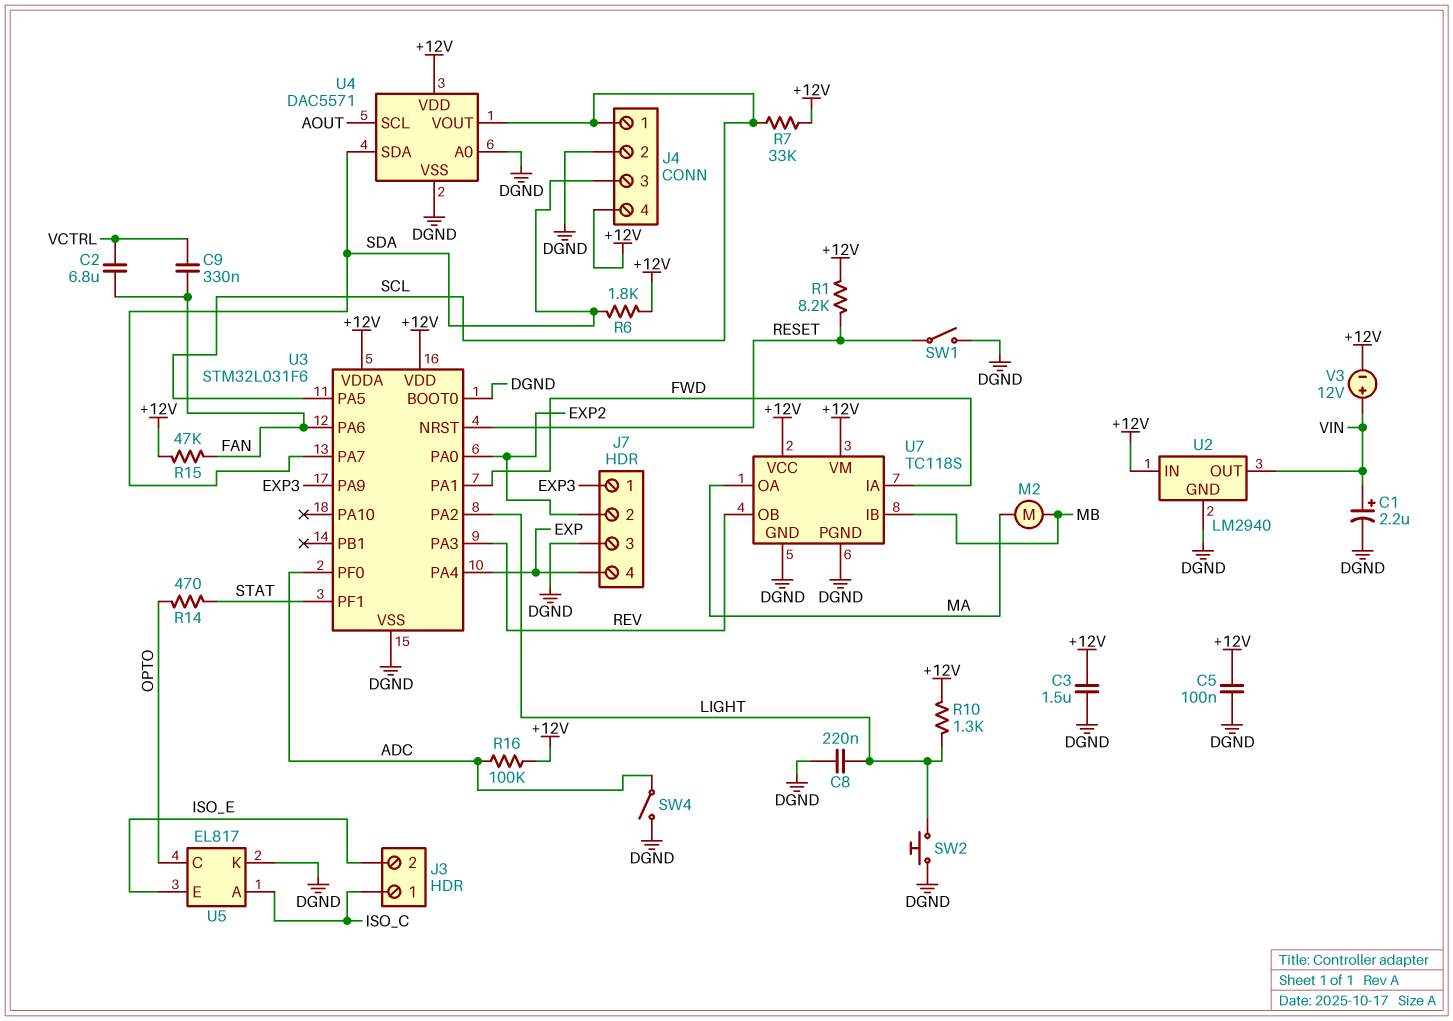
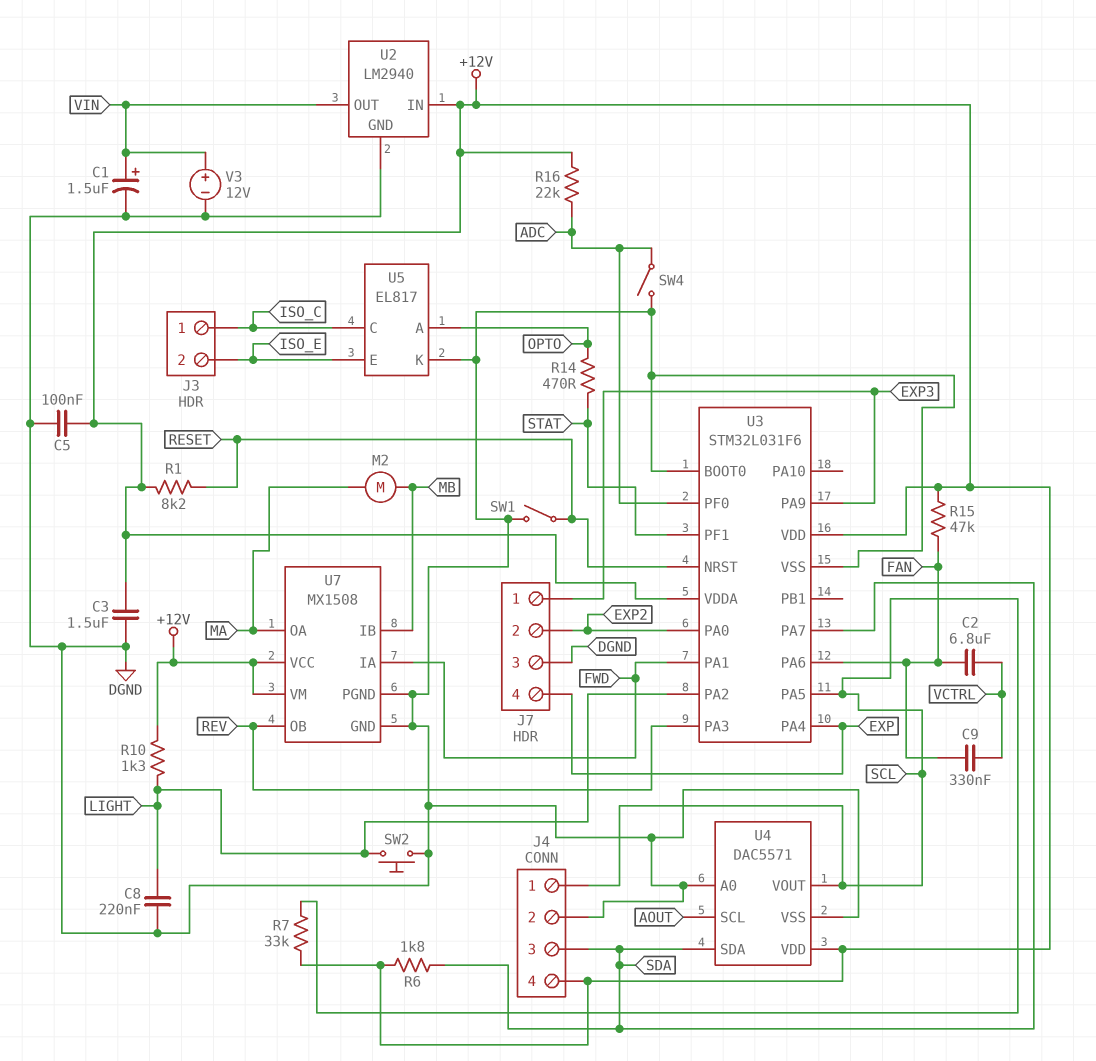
C1: 2.2uF (plus VIN, minus DGND) -> 1.5uF (plus VIN, minus DGND)
R16: 100k (+12V, ADC) -> 22k (+12V, ADC)
U5 pin A: ISO_C -> OPTO
U5 pin C: OPTO -> ISO_C
U7: TC118S -> MX1508
V3: 12V (plus VIN, minus +12V) -> 12V (plus VIN, minus DGND)

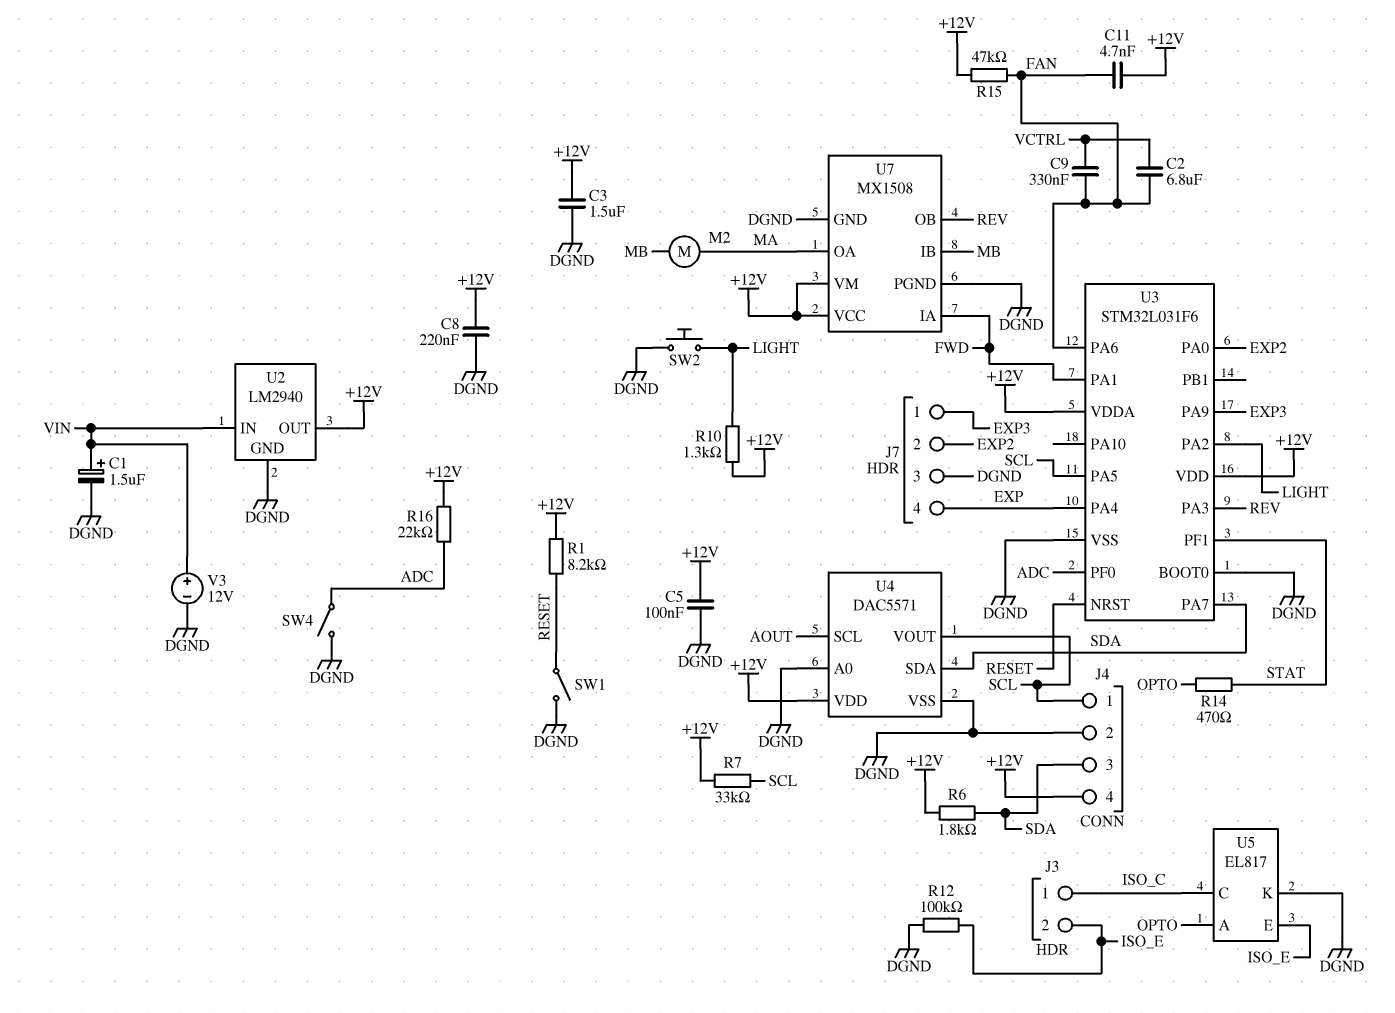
C8: 220nF (DGND, LIGHT) -> 220nF (+12V, DGND)
C11: none -> 4.7nF (+12V, FAN)
R12: none -> 100k (DGND, ISO_E)
U2 pin IN: +12V -> VIN
U2 pin OUT: VIN -> +12V

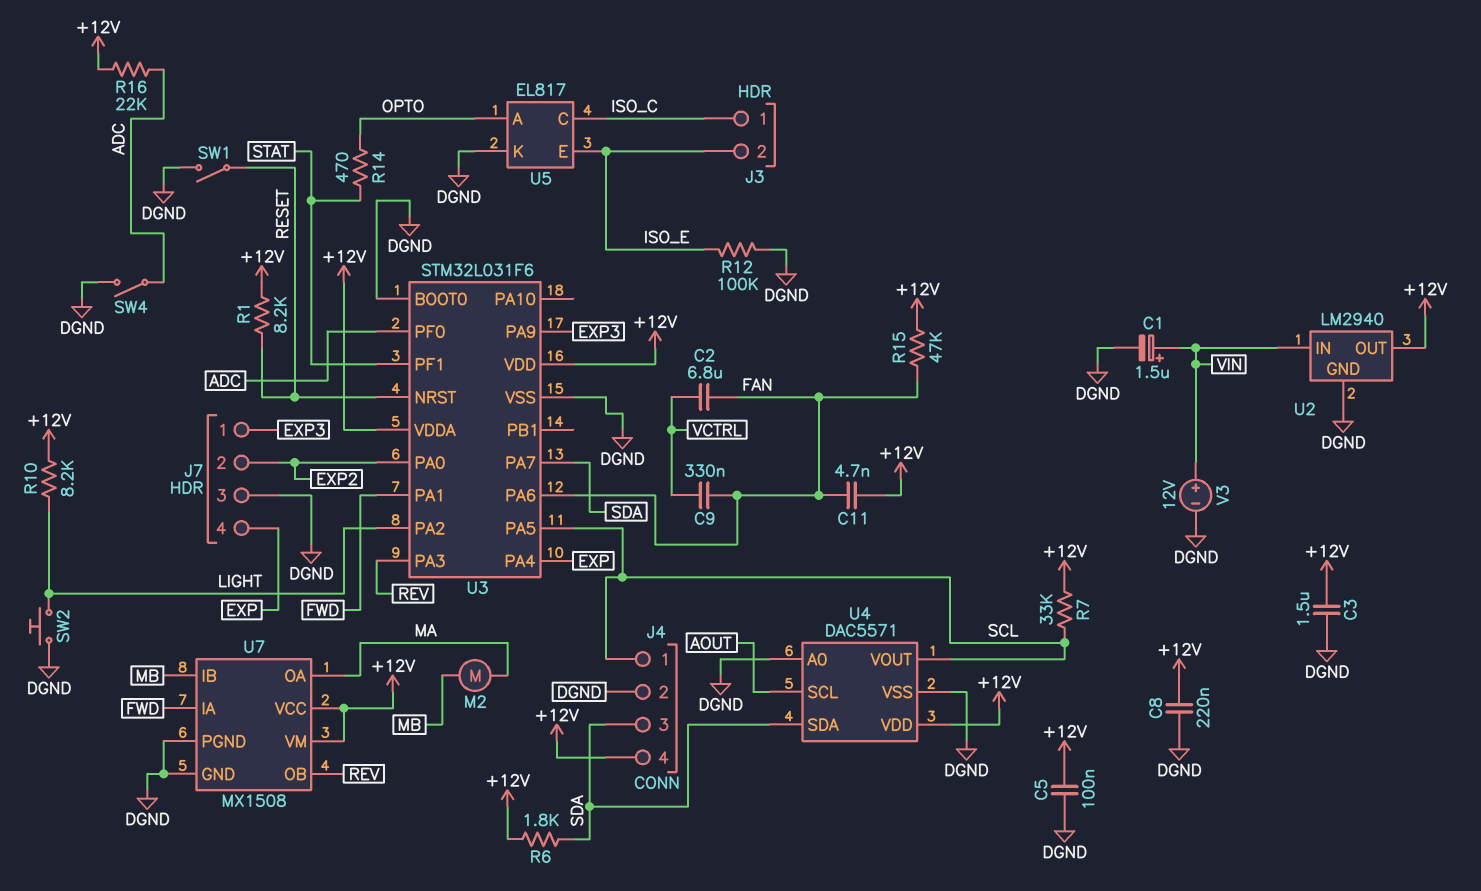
R10: 1.3k (+12V, LIGHT) -> 8.2k (+12V, LIGHT)

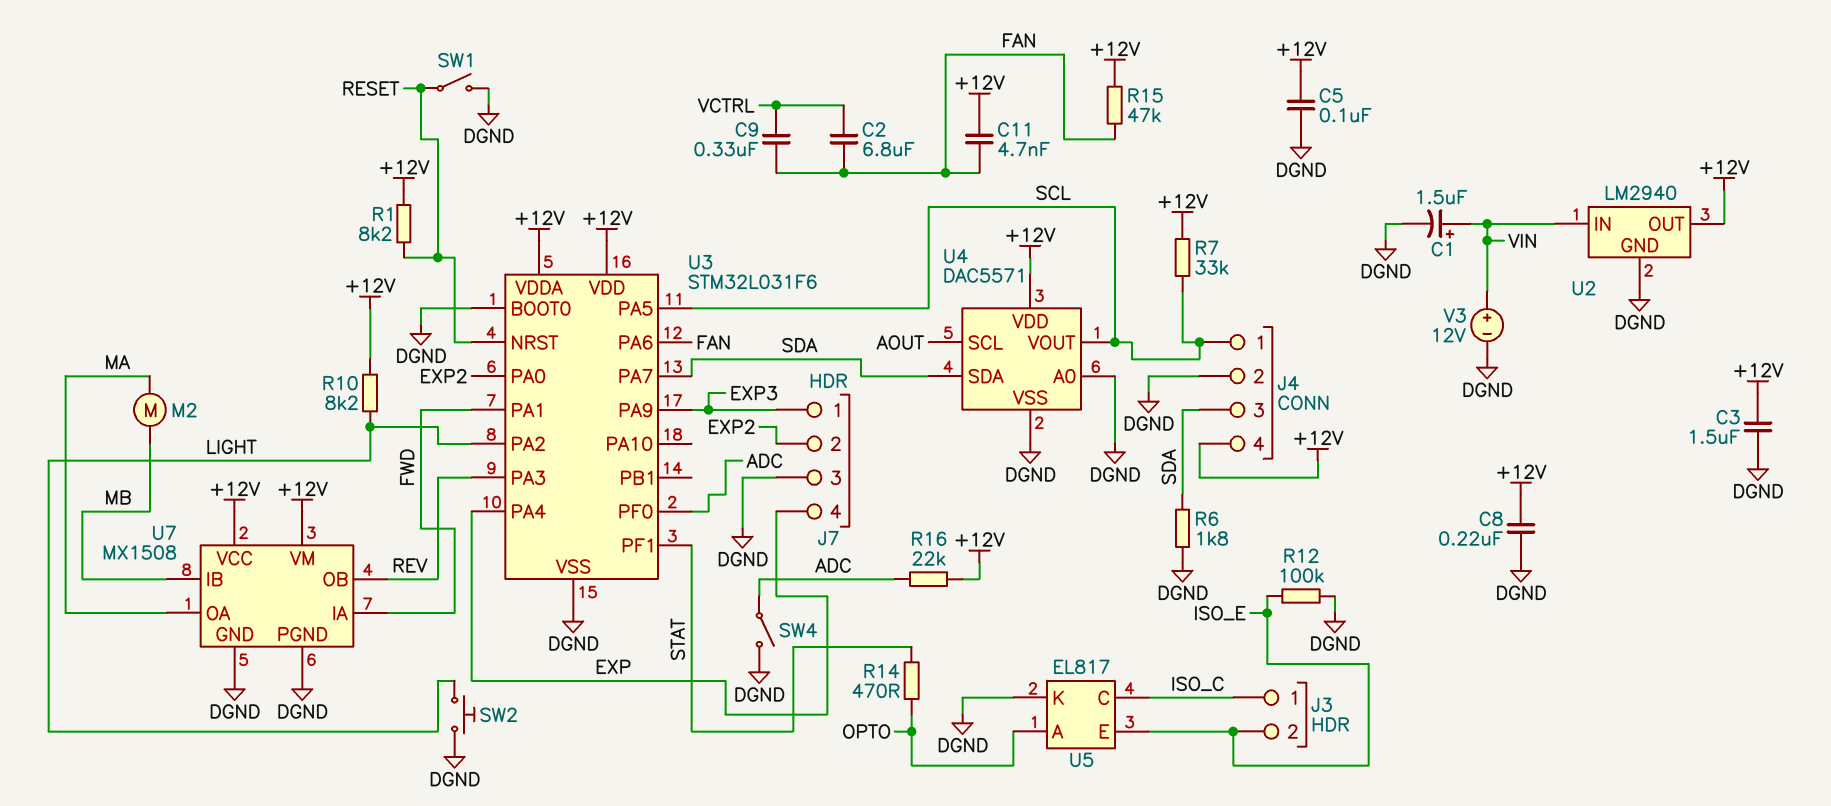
R6: 1.8k (+12V, SDA) -> 1.8k (DGND, SDA)

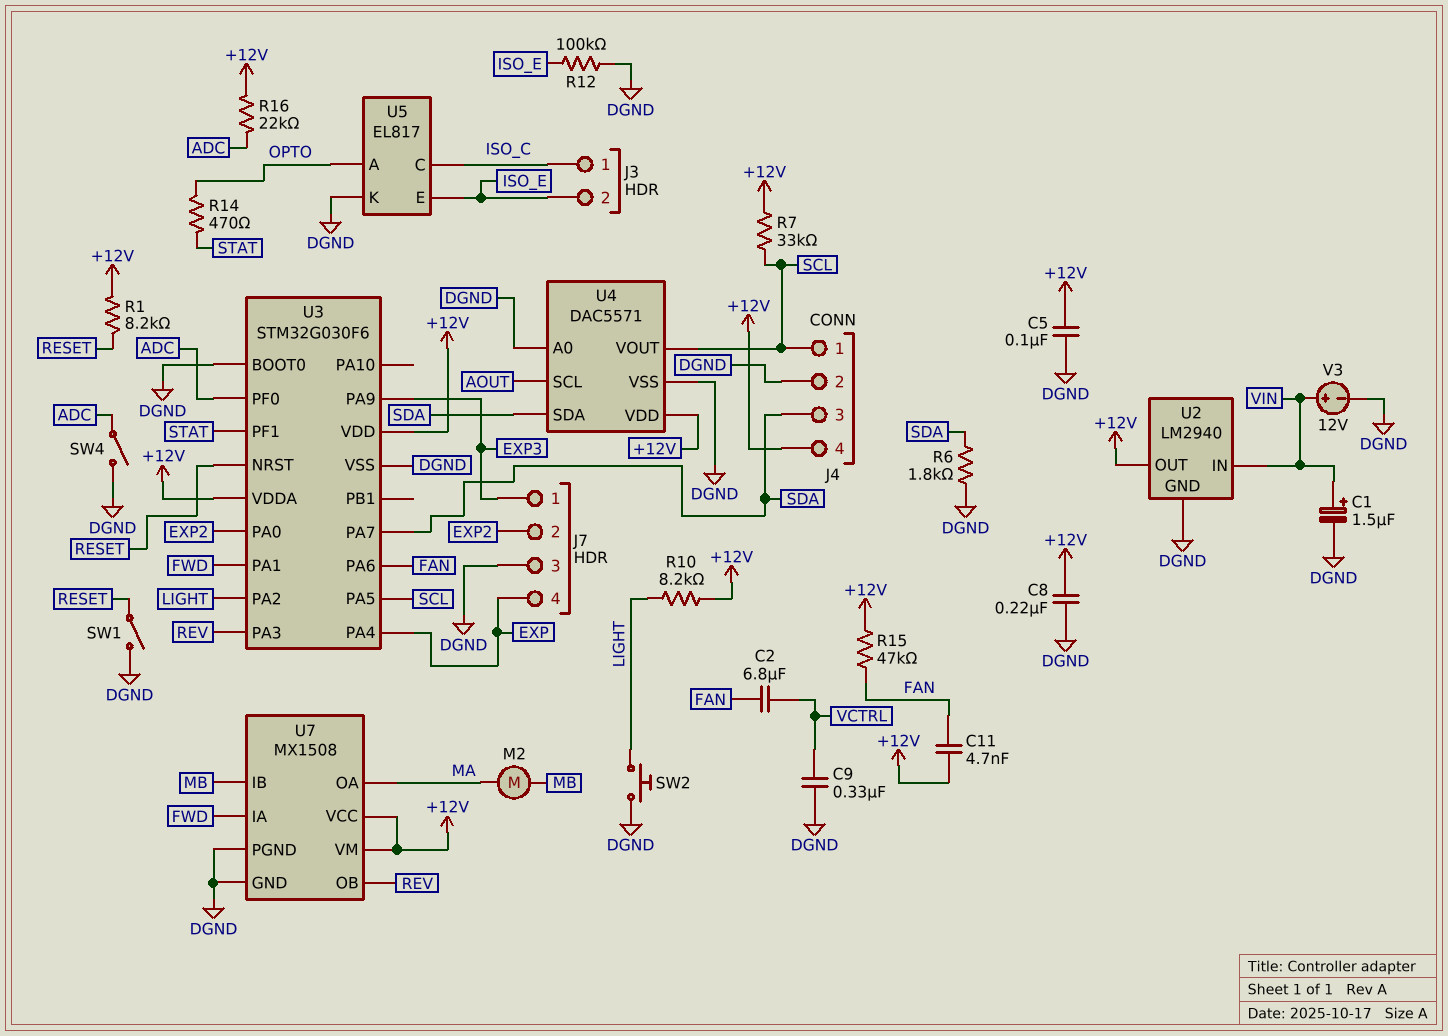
C3: 1.5uF (+12V, DGND) -> none
C9: 330nF (FAN, VCTRL) -> 330nF (DGND, VCTRL)
U3: STM32L031F6 -> STM32G030F6

